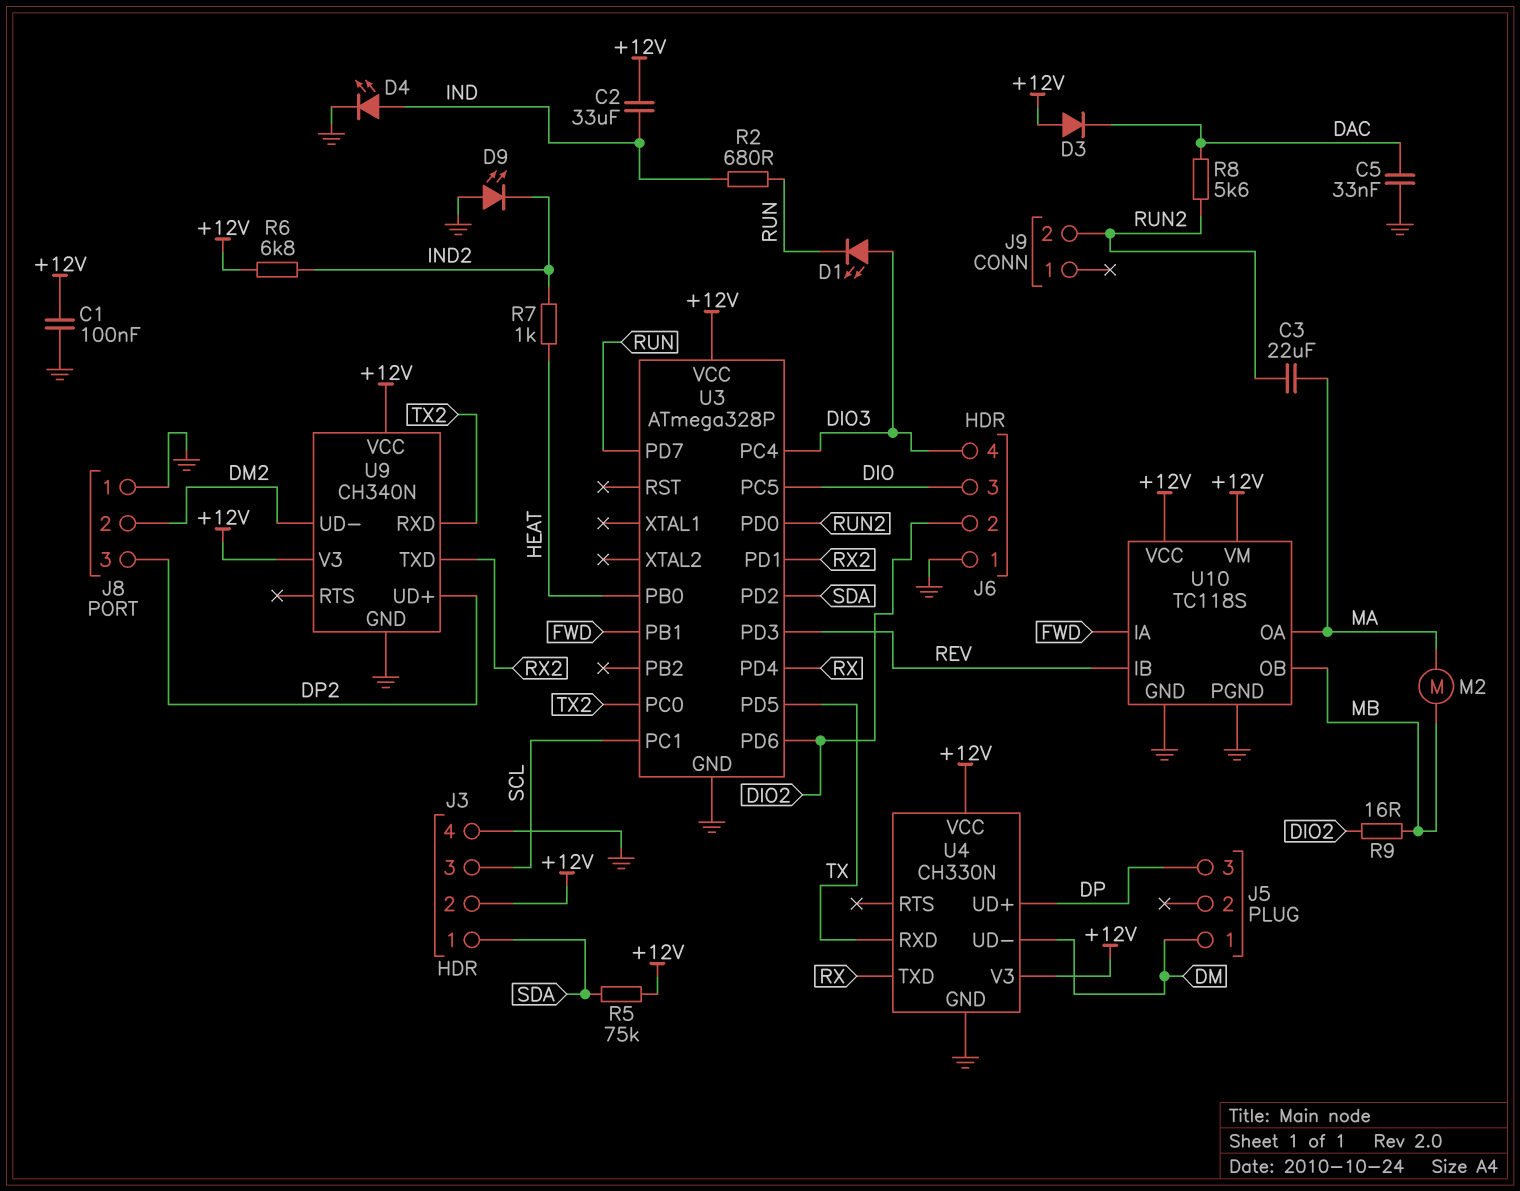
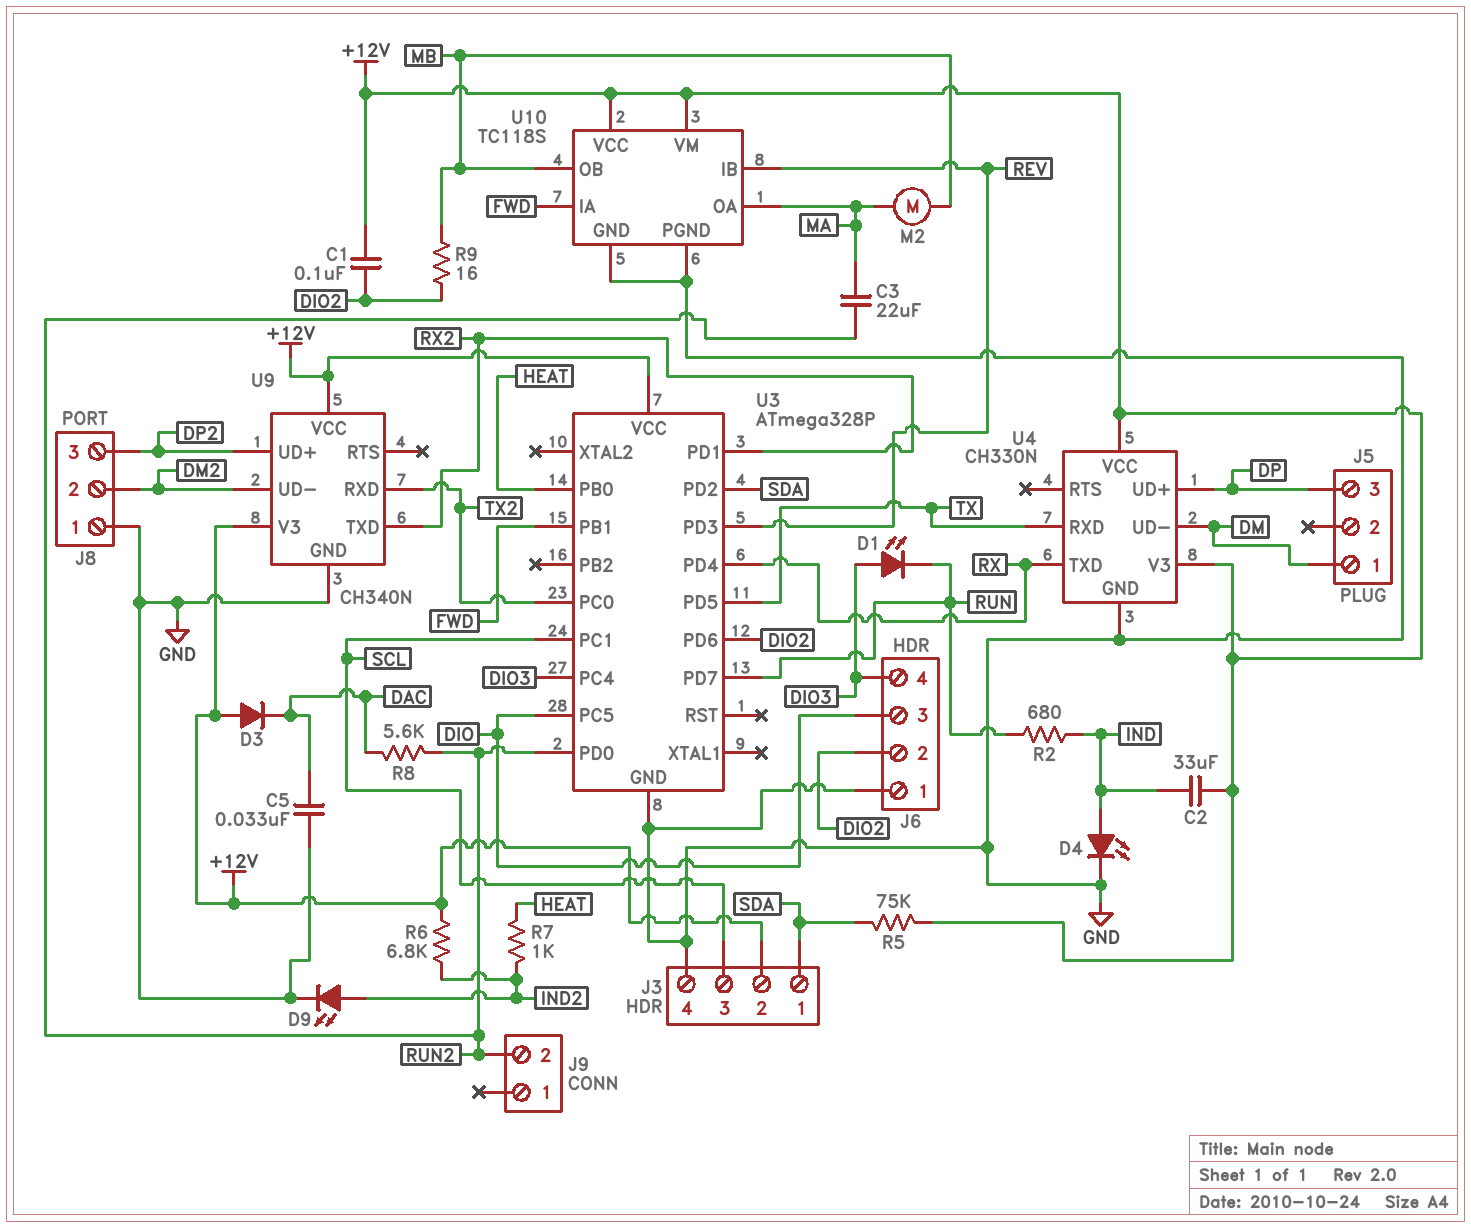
C1: 100nF (+12V, GND) -> 100nF (+12V, DIO2)
D9: LED (A GND, K IND2) -> LED (A IND2, K GND)

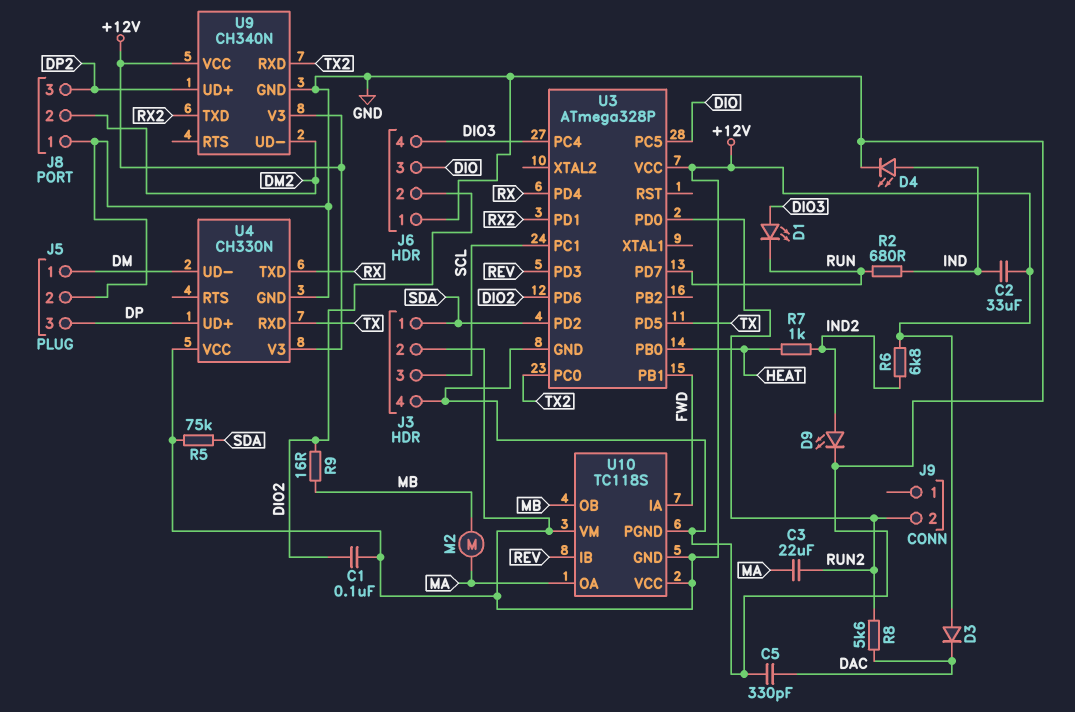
C5: 33nF (DAC, GND) -> 330pF (DAC, GND)
J5 pin 2: none -> GND
U10 pin GND: GND -> +12V

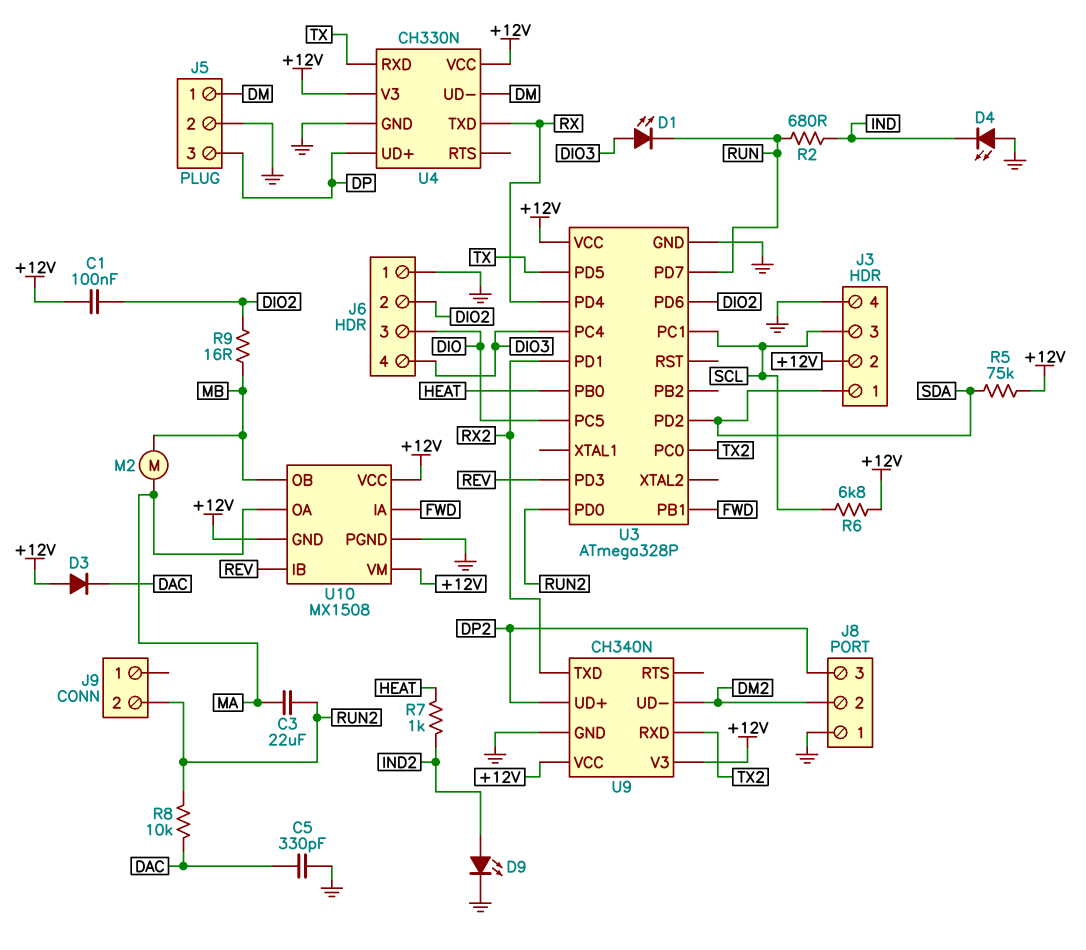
C2: 33uF (+12V, IND) -> none
D4: LED (A IND, K GND) -> LED (A GND, K IND)
R6: 6.8k (+12V, IND2) -> 6.8k (+12V, SCL)
R8: 5.6k (DAC, RUN2) -> 10k (DAC, RUN2)
U10: TC118S -> MX1508

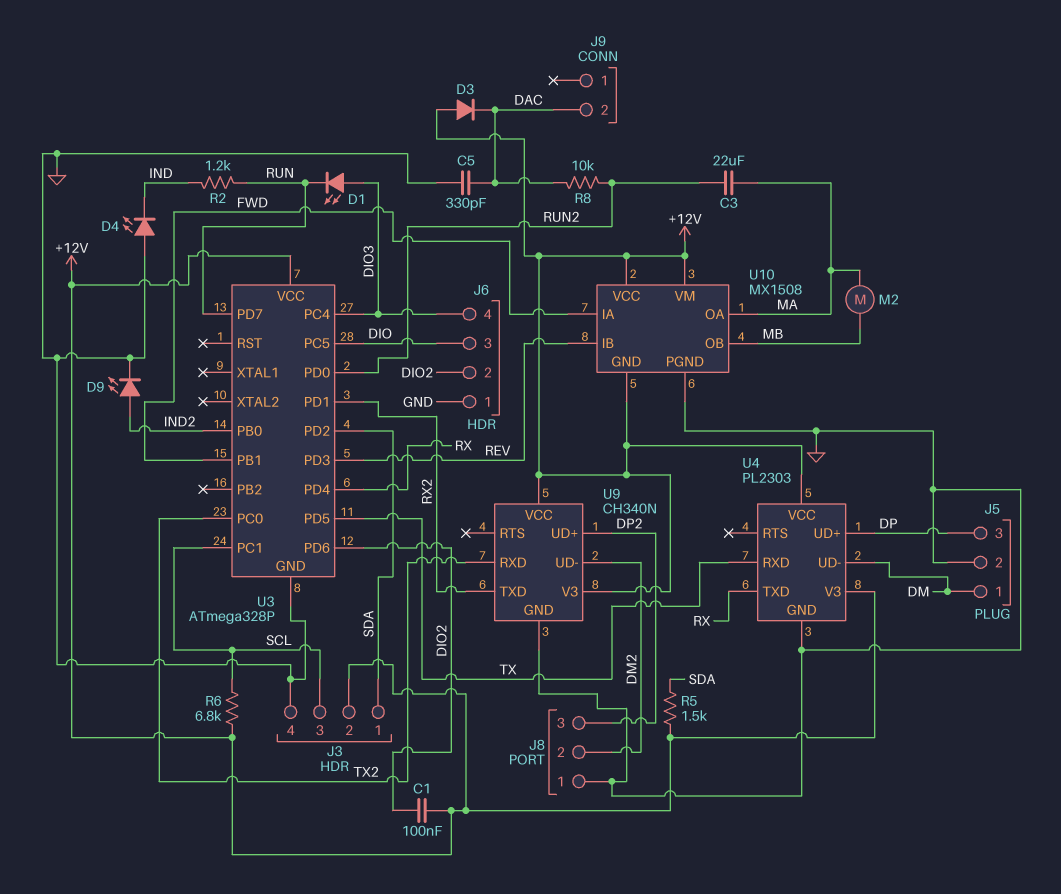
J9 pin 2: RUN2 -> DAC
R2: 680 (IND, RUN) -> 1.2k (IND, RUN)
R5: 75k (+12V, SDA) -> 1.5k (+12V, SDA)
R7: 1k (HEAT, IND2) -> none
R9: 16 (DIO2, MB) -> none
U3 pin PB0: HEAT -> IND2
U4: CH330N -> PL2303

